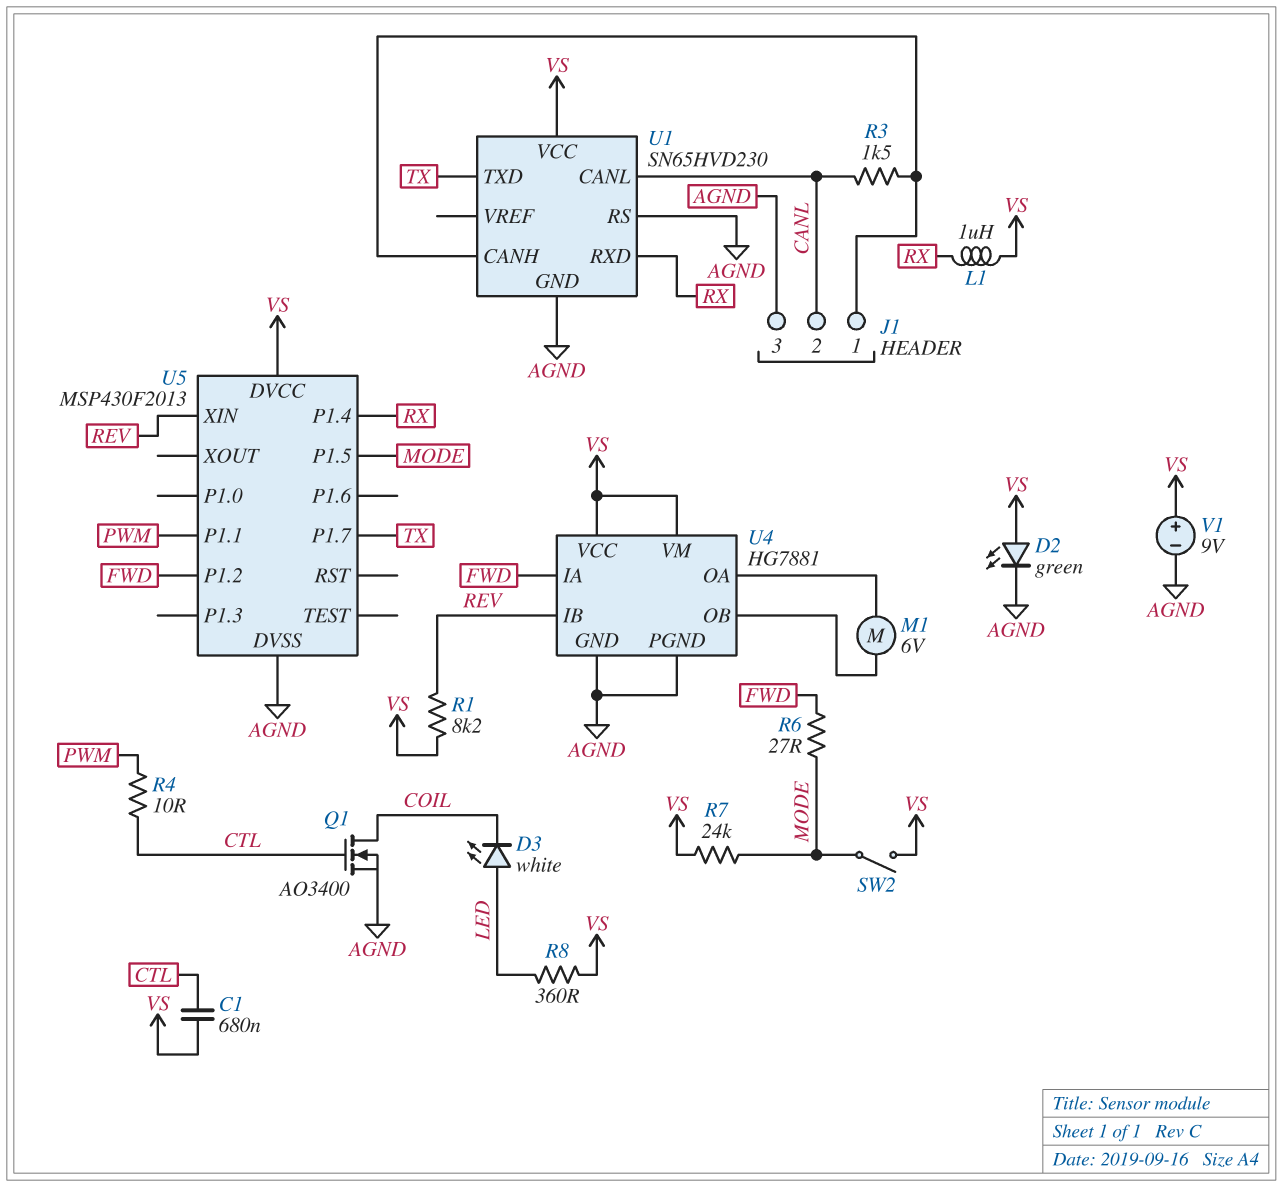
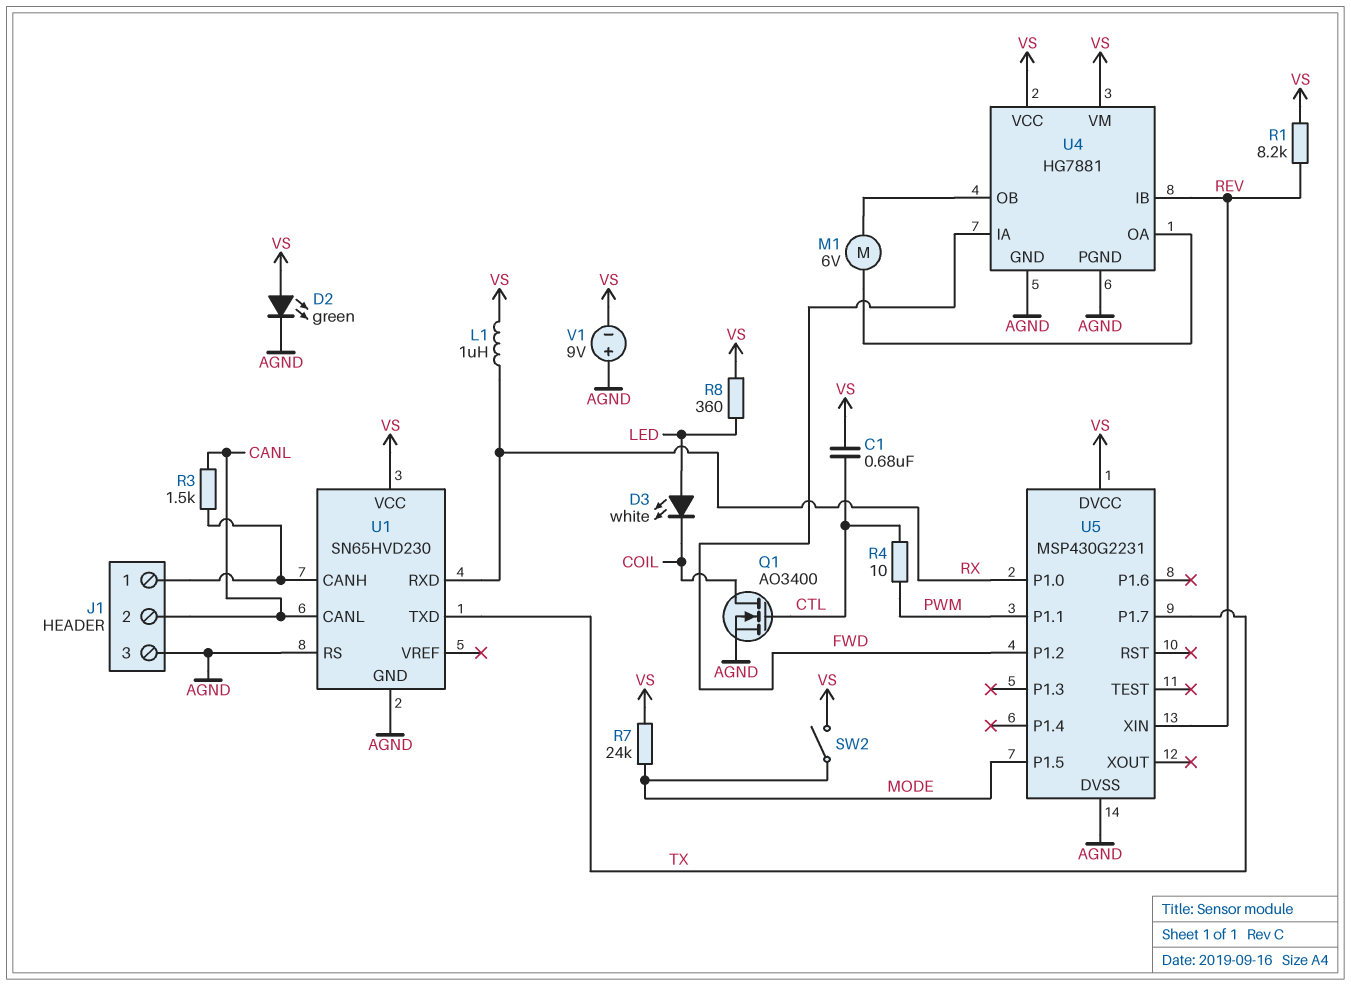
R6: 27 (FWD, MODE) -> none
U5: MSP430F2013 -> MSP430G2231
U5 pin P1.0: none -> RX
U5 pin P1.4: RX -> none
V1: 9V (plus VS, minus AGND) -> 9V (plus AGND, minus VS)

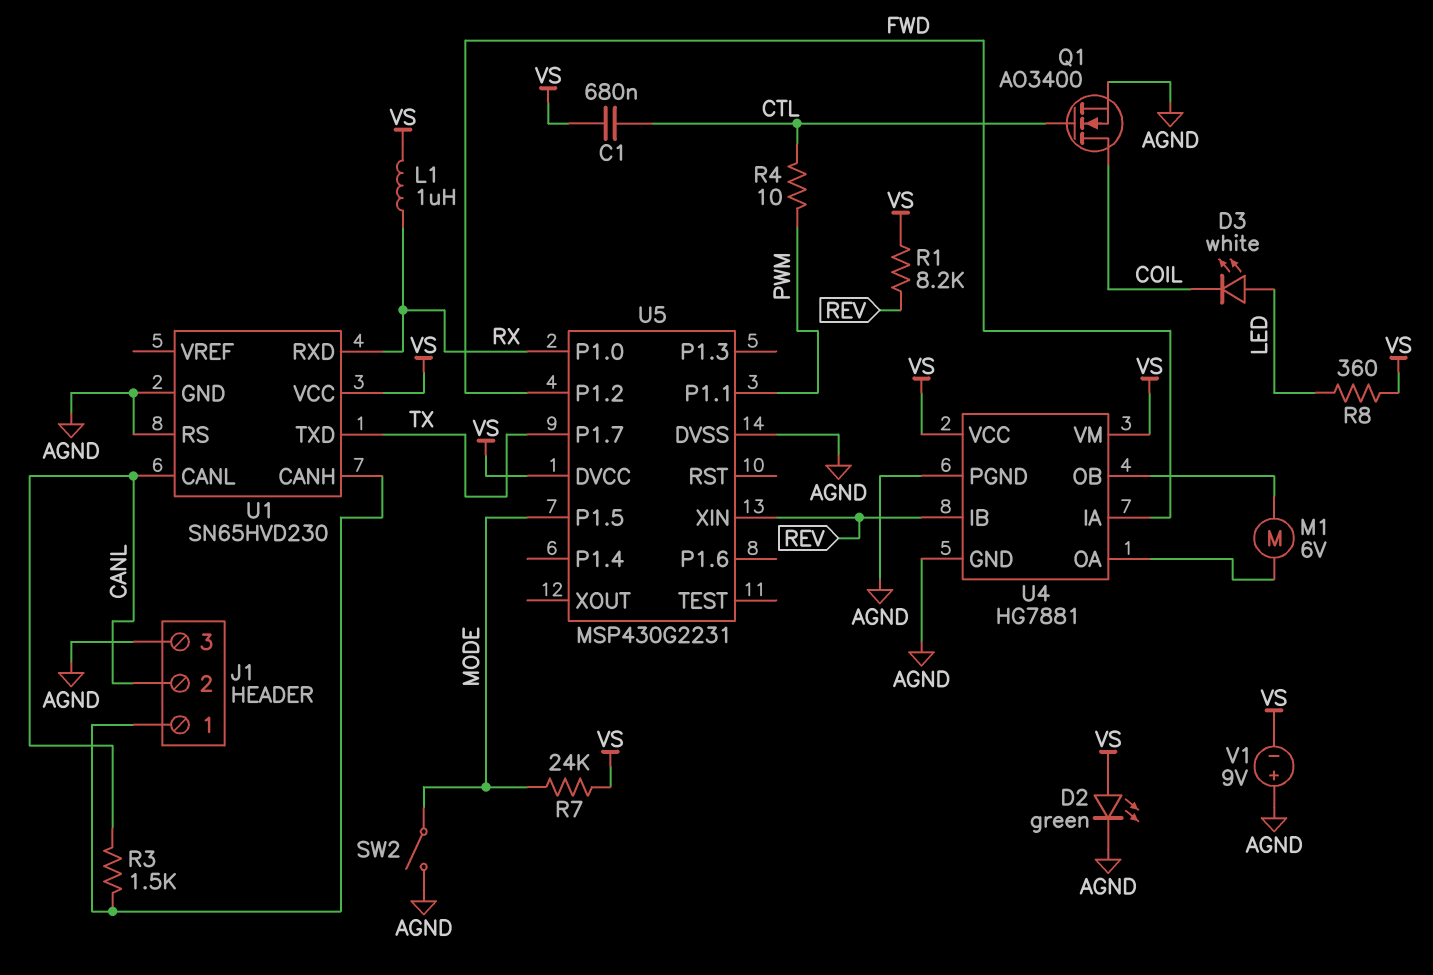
SW2: switch (MODE, VS) -> switch (AGND, MODE)

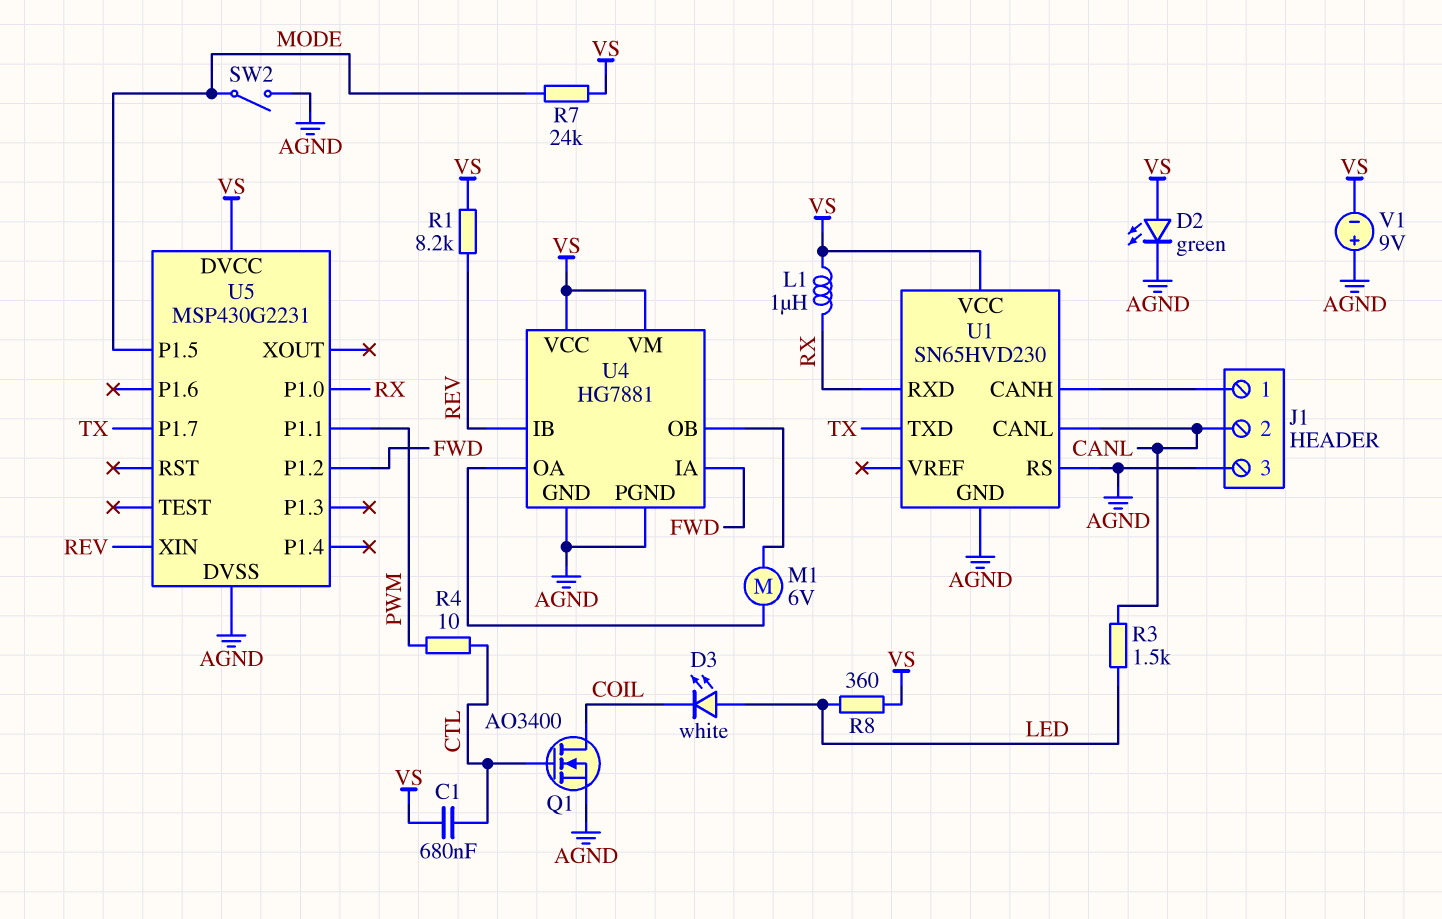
R3: 1.5k (CANL, J1/1) -> 1.5k (CANL, LED)

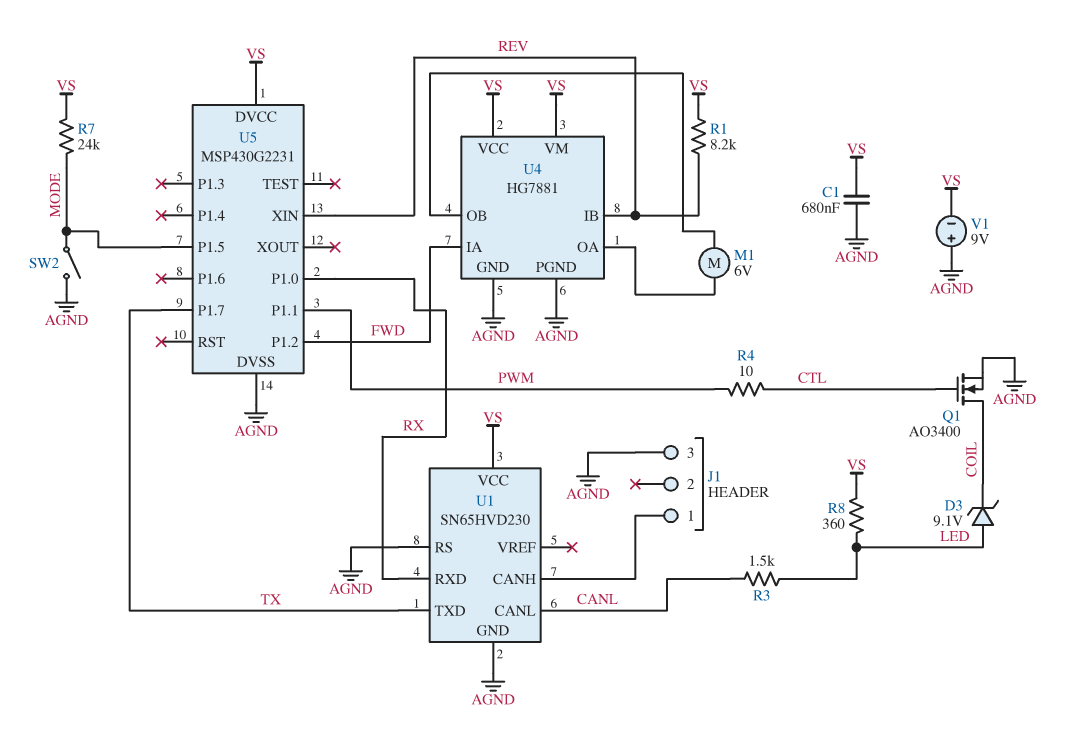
C1: 680nF (CTL, VS) -> 680nF (AGND, VS)
D2: LED green (A VS, K AGND) -> none
D3: LED white (A LED, K COIL) -> zener 9.1V (A LED, K COIL)
J1 pin 2: CANL -> none
L1: 1uH (RX, VS) -> none

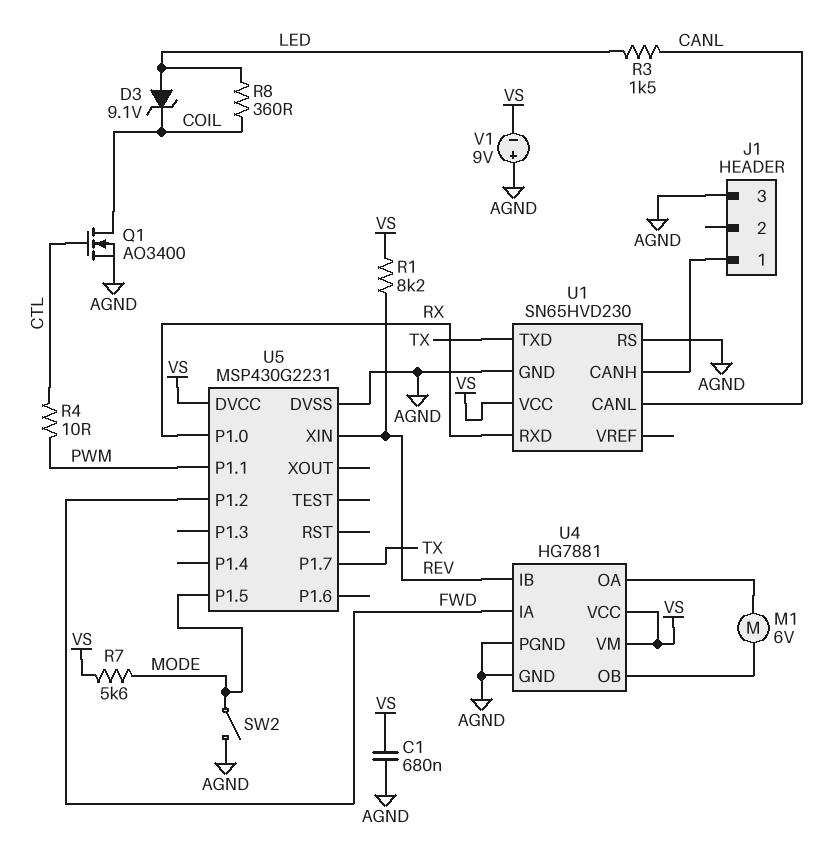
R7: 24k (MODE, VS) -> 5.6k (MODE, VS)
R8: 360 (LED, VS) -> 360 (COIL, LED)

